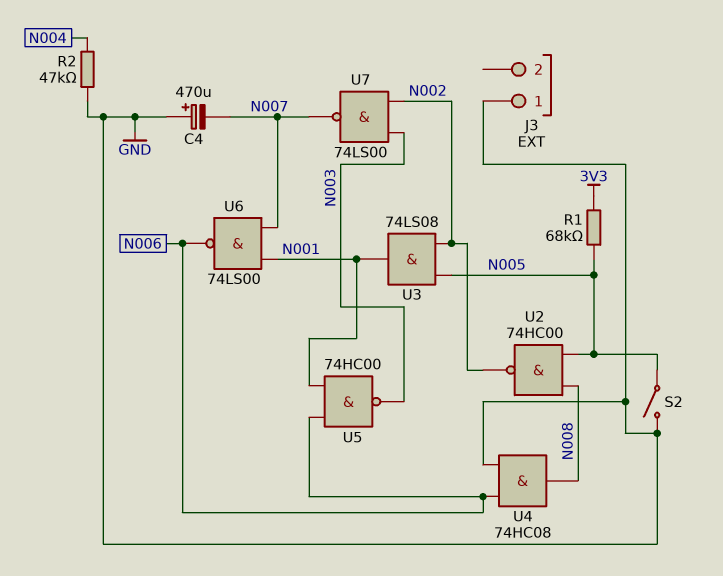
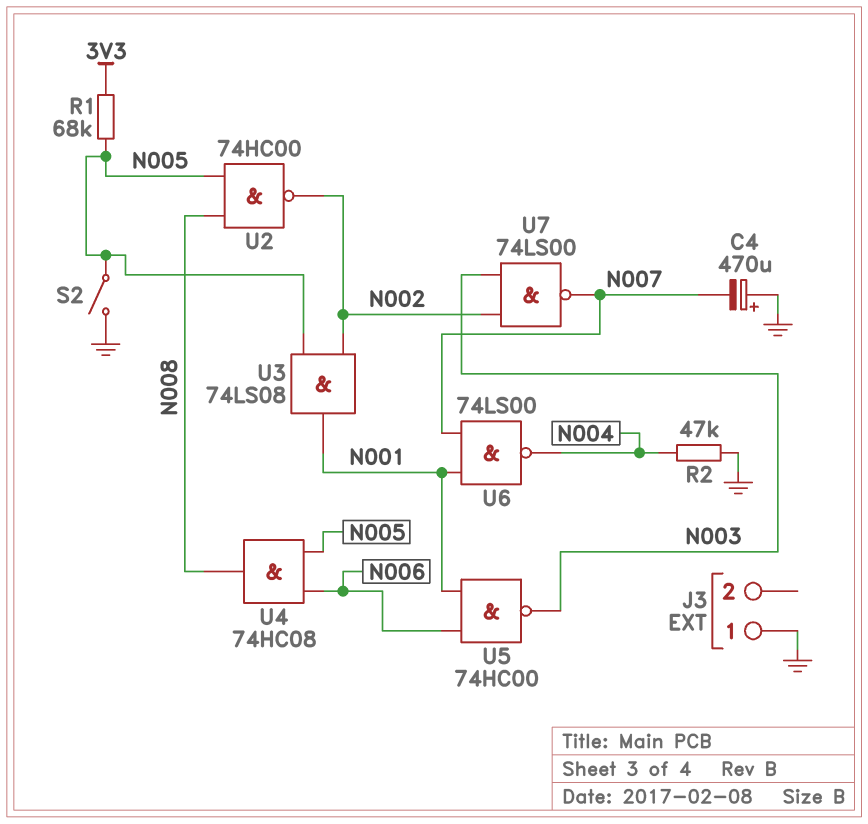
U4: AND 74HC08 (in GND, in N006, out N008) -> AND 74HC08 (in N005, in N006, out N008)
U6: NAND 74LS00 (in N001, in N007, out N006) -> NAND 74LS00 (in N001, in N007, out N004)

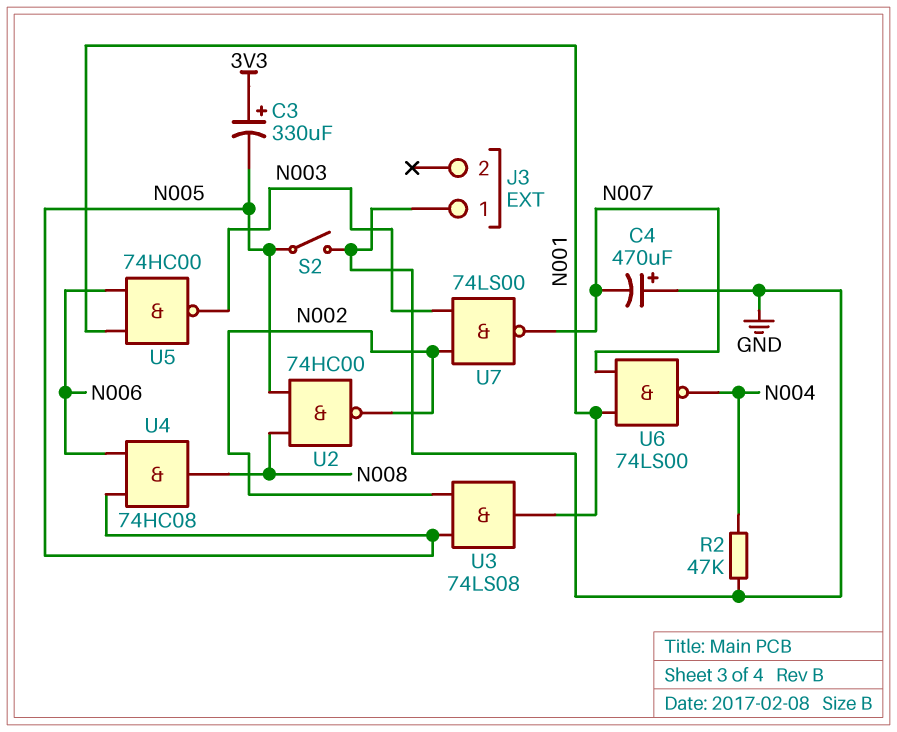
C3: none -> 330uF (plus 3V3, minus N005)
R1: 68k (3V3, N005) -> none

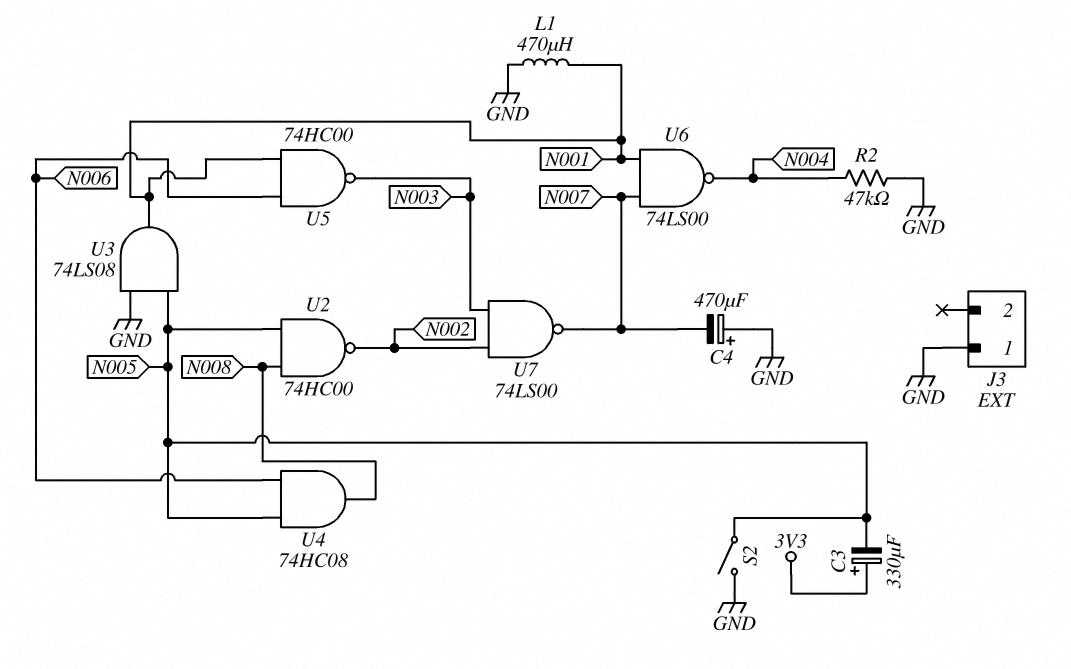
L1: none -> 470uH (GND, N001)
U3: AND 74LS08 (in N002, in N005, out N001) -> AND 74LS08 (in GND, in N005, out N001)

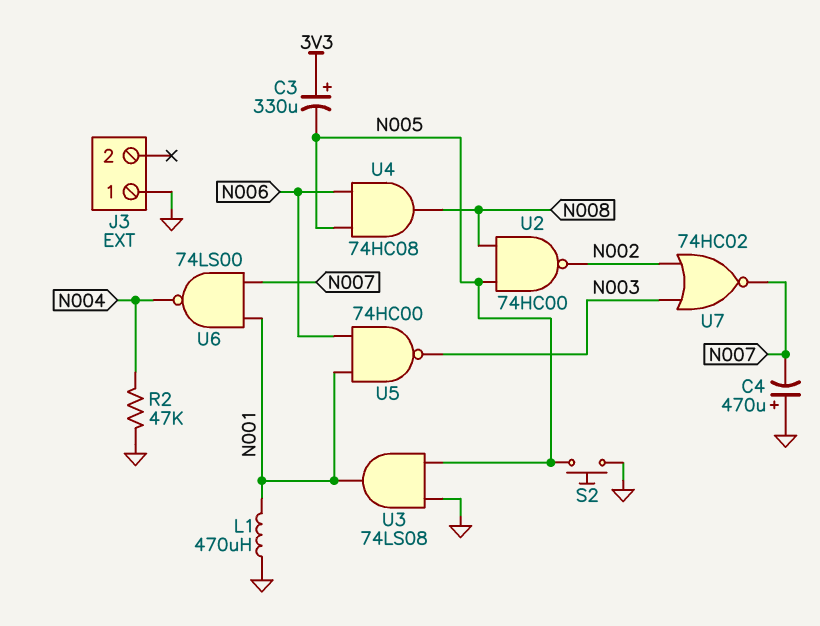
S2: switch (GND, N005) -> button (GND, N005)
U7: NAND 74LS00 (in N002, in N003, out N007) -> NOR 74HC02 (in N002, in N003, out N007)

